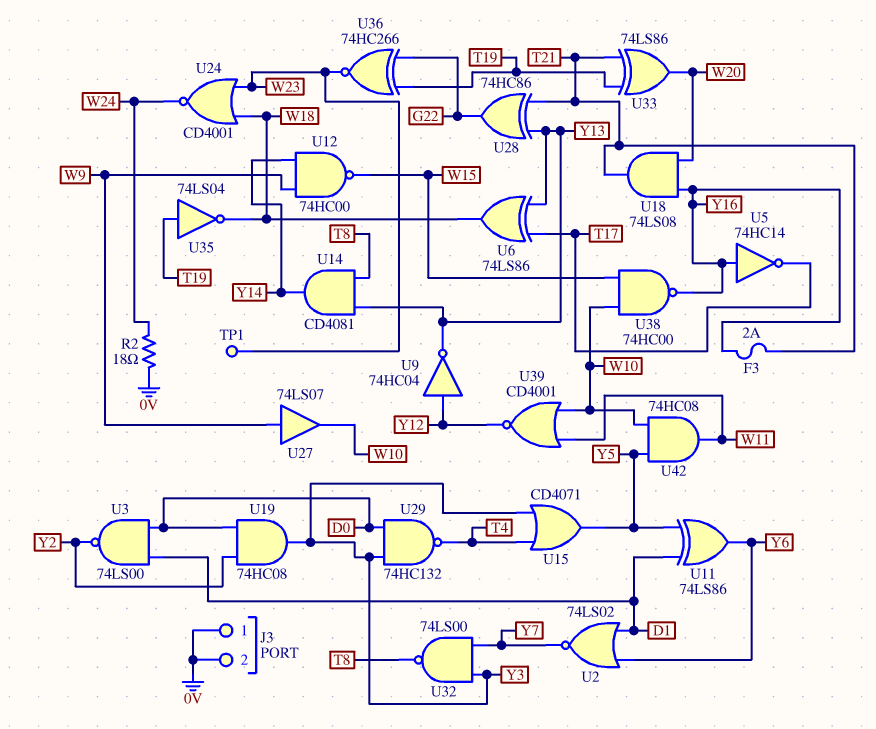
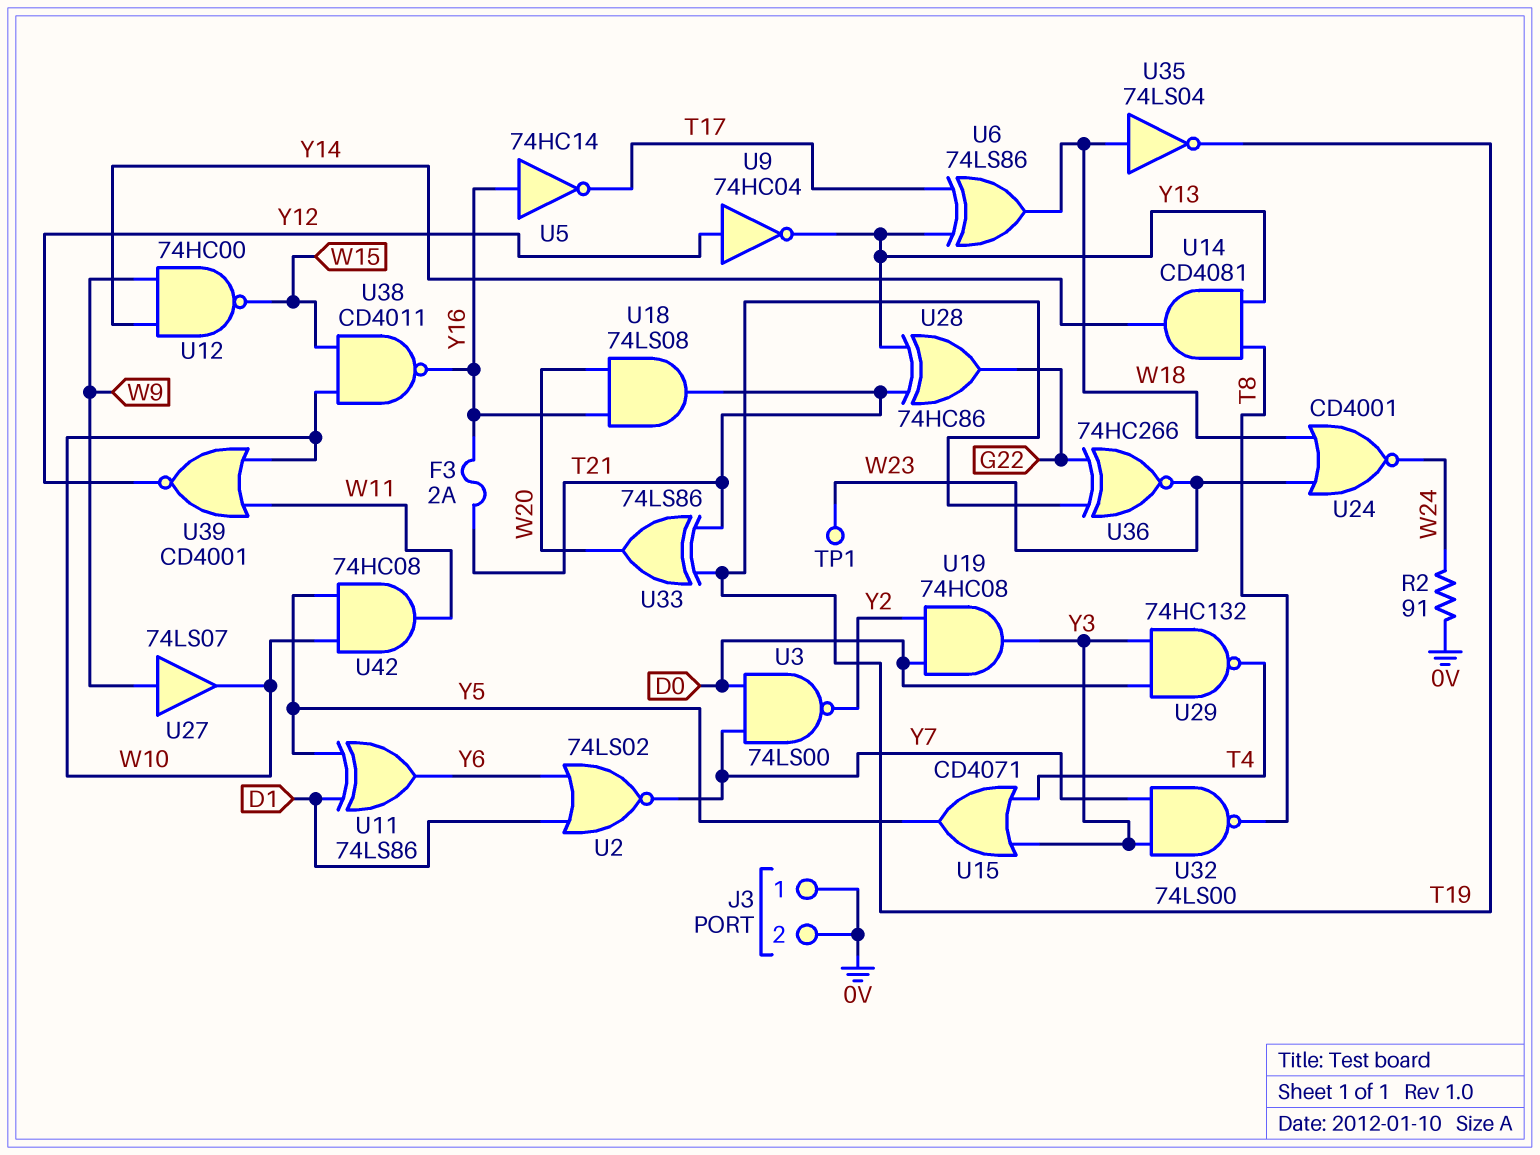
R2: 18 (0V, W24) -> 91 (0V, W24)
U3: NAND 74LS00 (in D0, in D1, out Y2) -> NAND 74LS00 (in D0, in Y7, out Y2)
U35: NOT 74LS04 (in T19, out W18) -> NOT 74LS04 (in W18, out T19)
U38: NAND 74HC00 (in W10, in W15, out Y16) -> NAND CD4011 (in W10, in W15, out Y16)

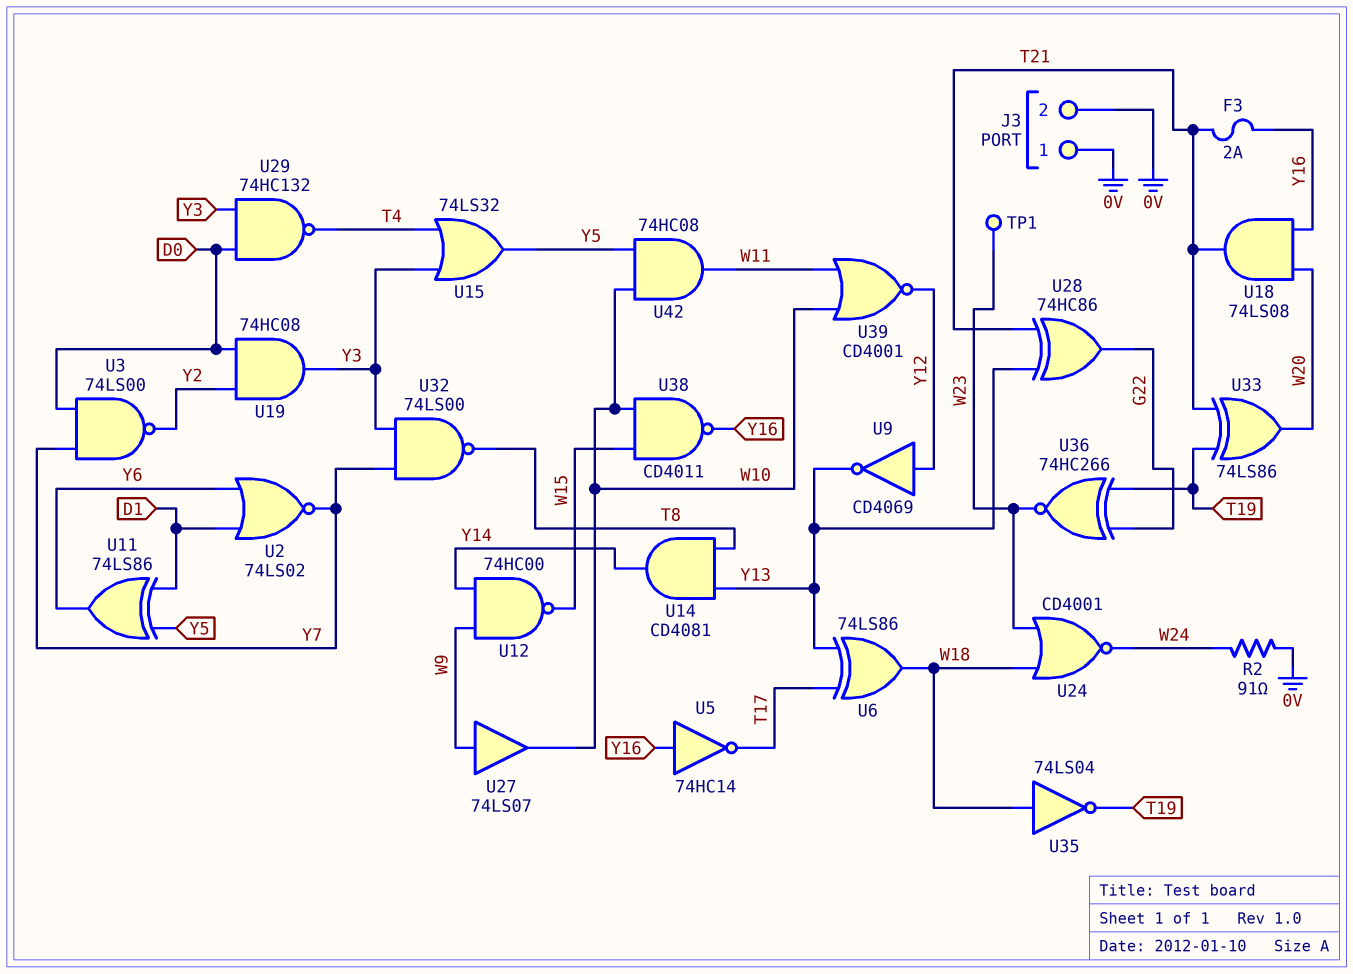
U9: NOT 74HC04 (in Y12, out Y13) -> NOT CD4069 (in Y12, out Y13)
U15: OR CD4071 (in T4, in Y3, out Y5) -> OR 74LS32 (in T4, in Y3, out Y5)

